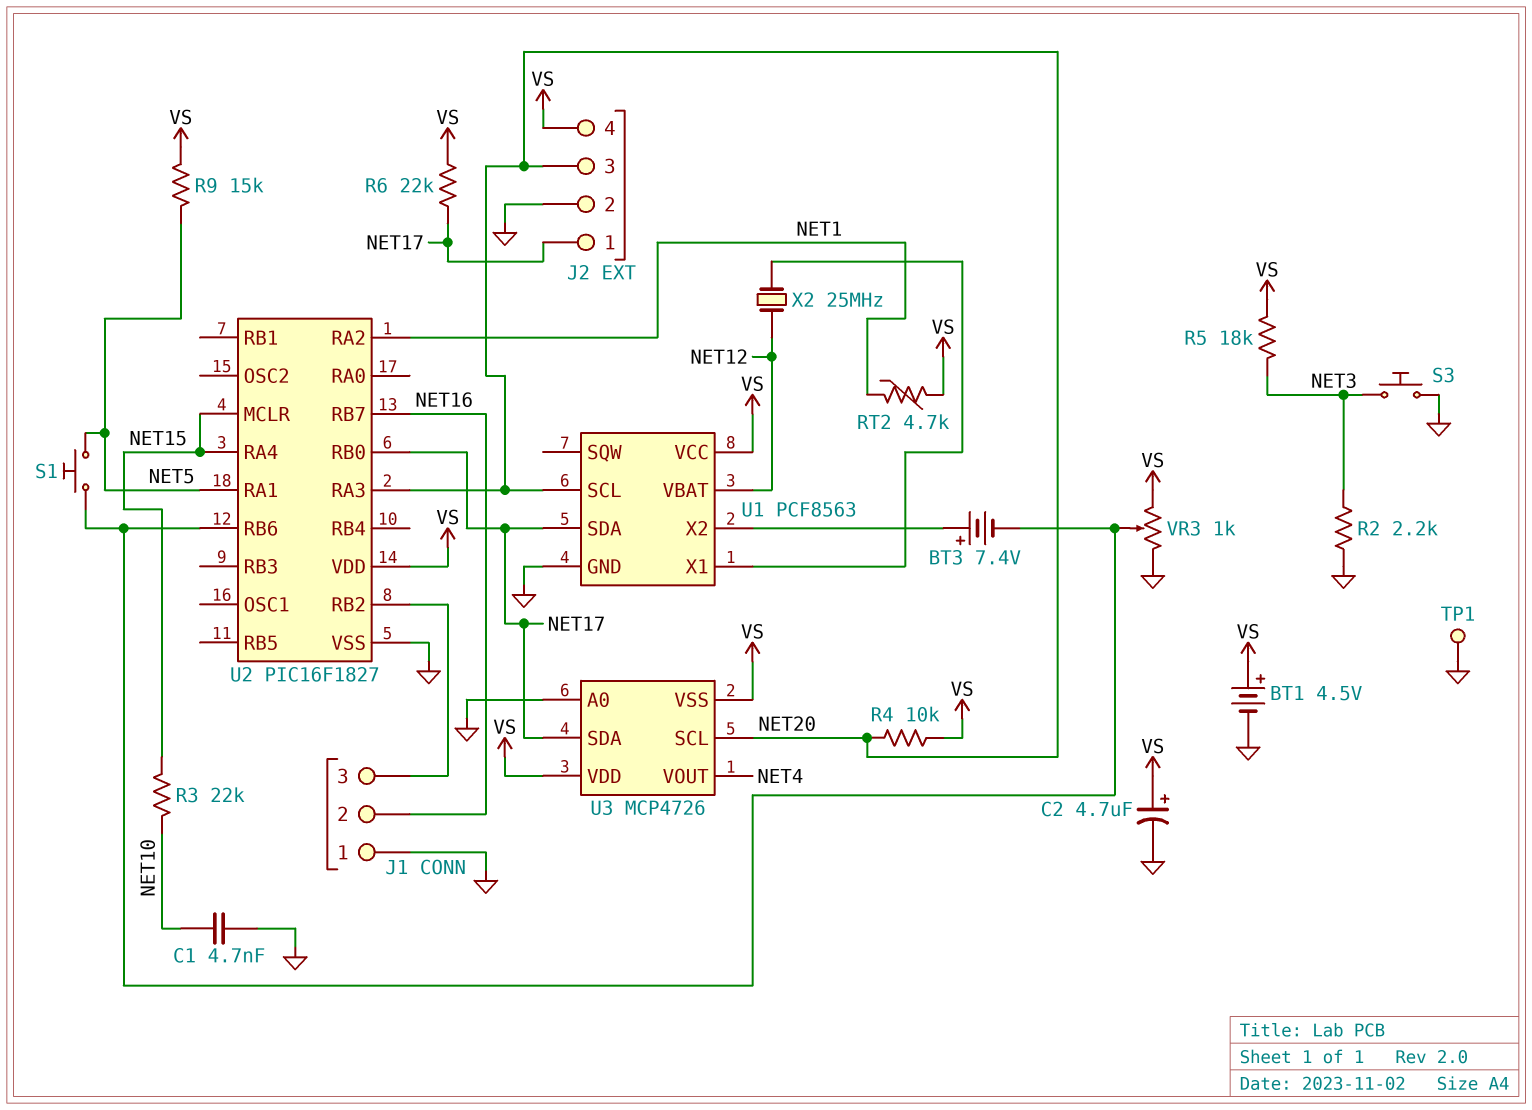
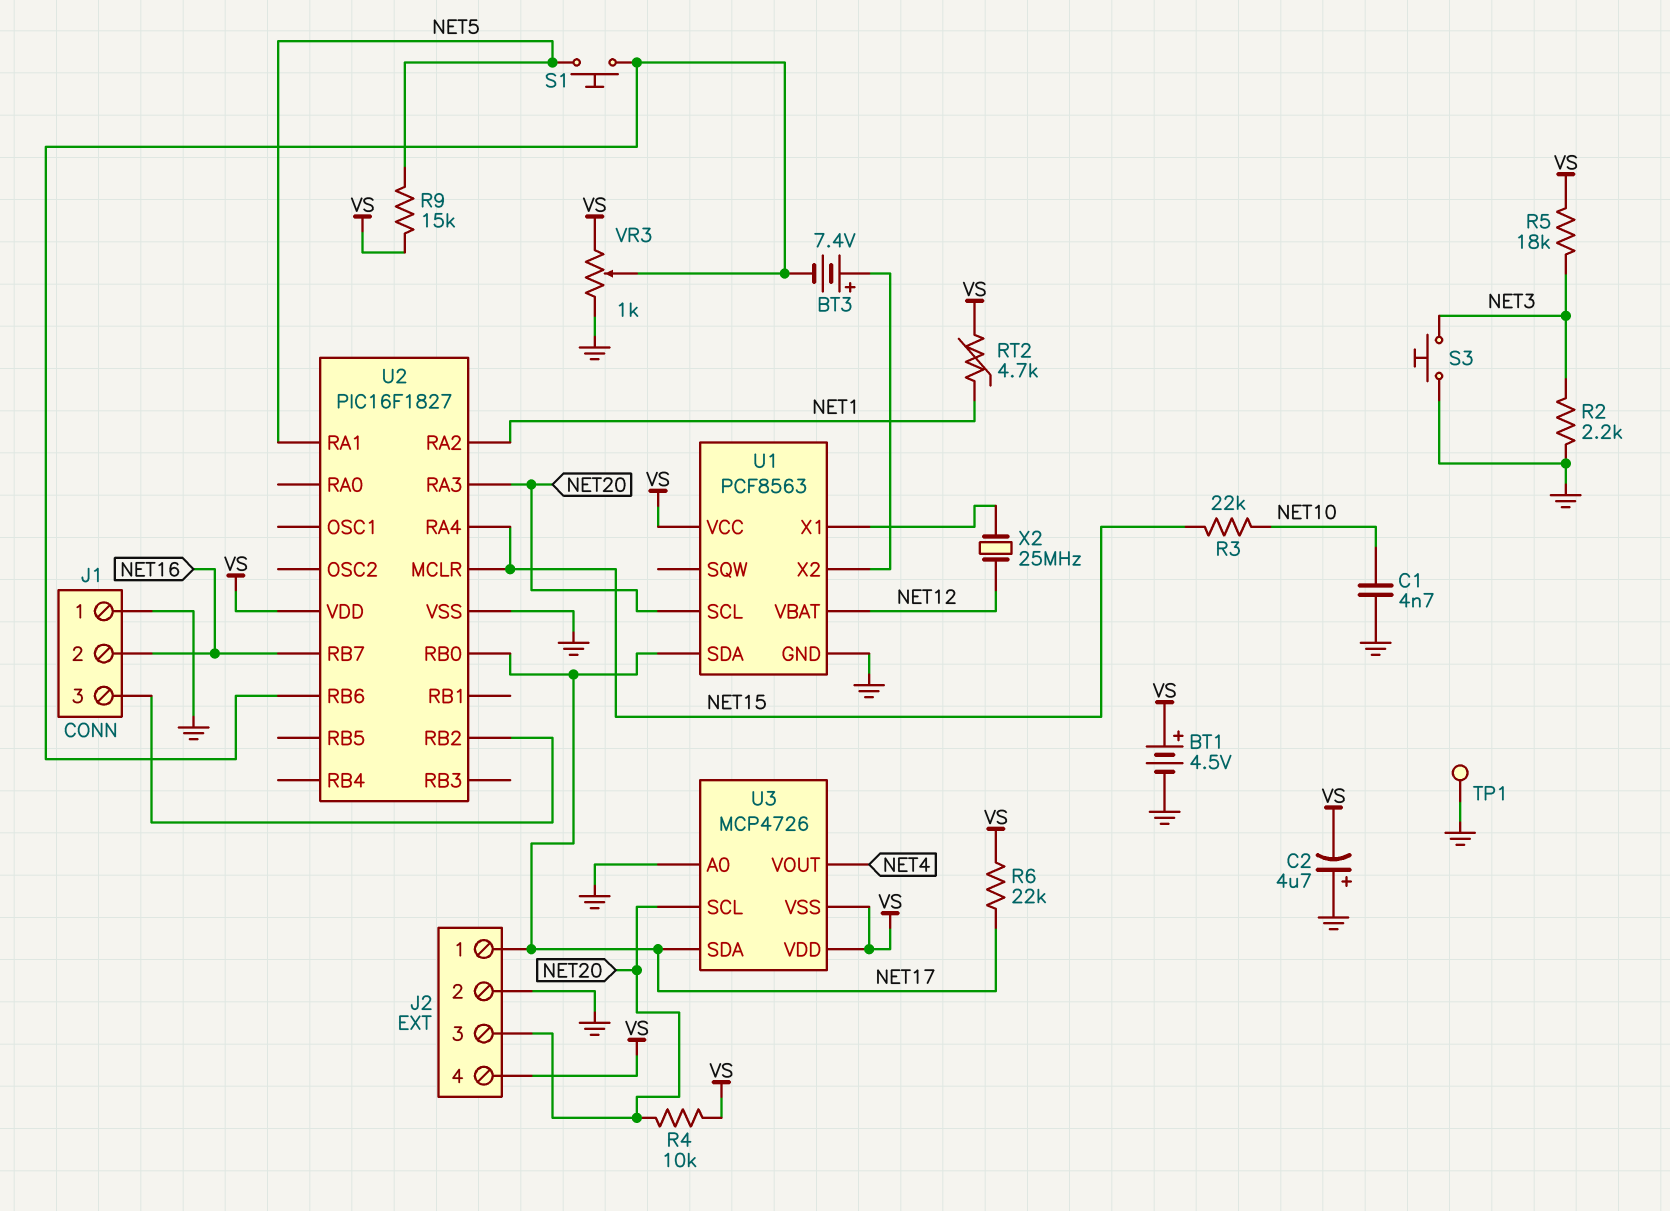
C2: 4.7uF (plus VS, minus GND) -> 4.7uF (plus GND, minus VS)

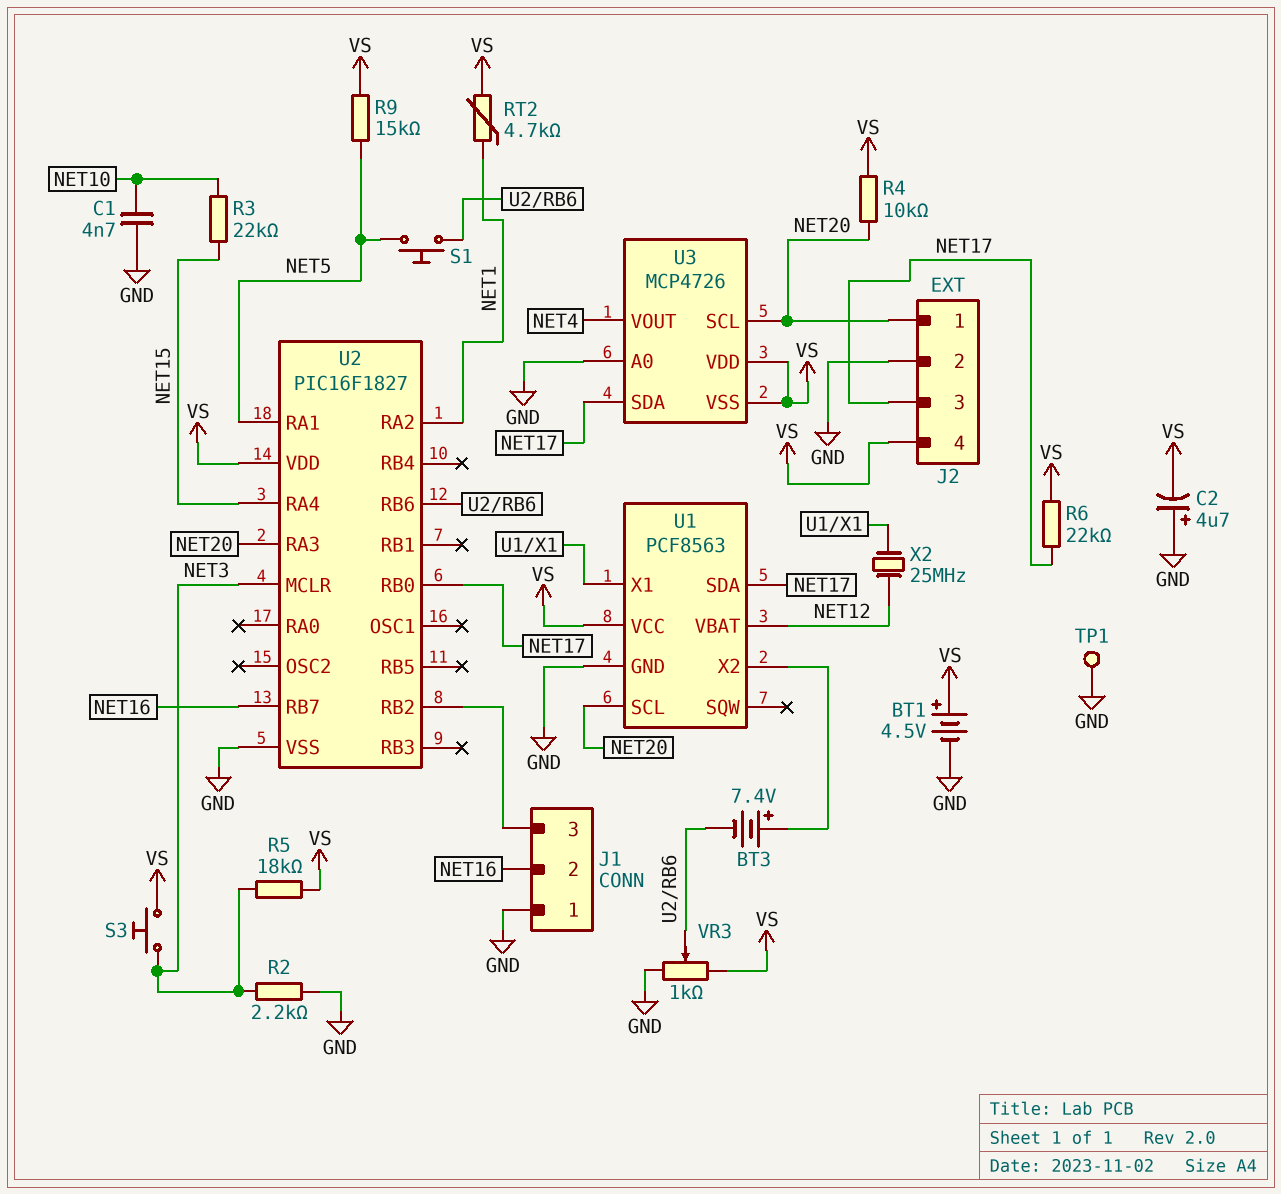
J2 pin 1: NET17 -> NET20
J2 pin 3: NET20 -> NET17
S3: button (GND, NET3) -> button (NET3, VS)
U2 pin MCLR: NET15 -> NET3

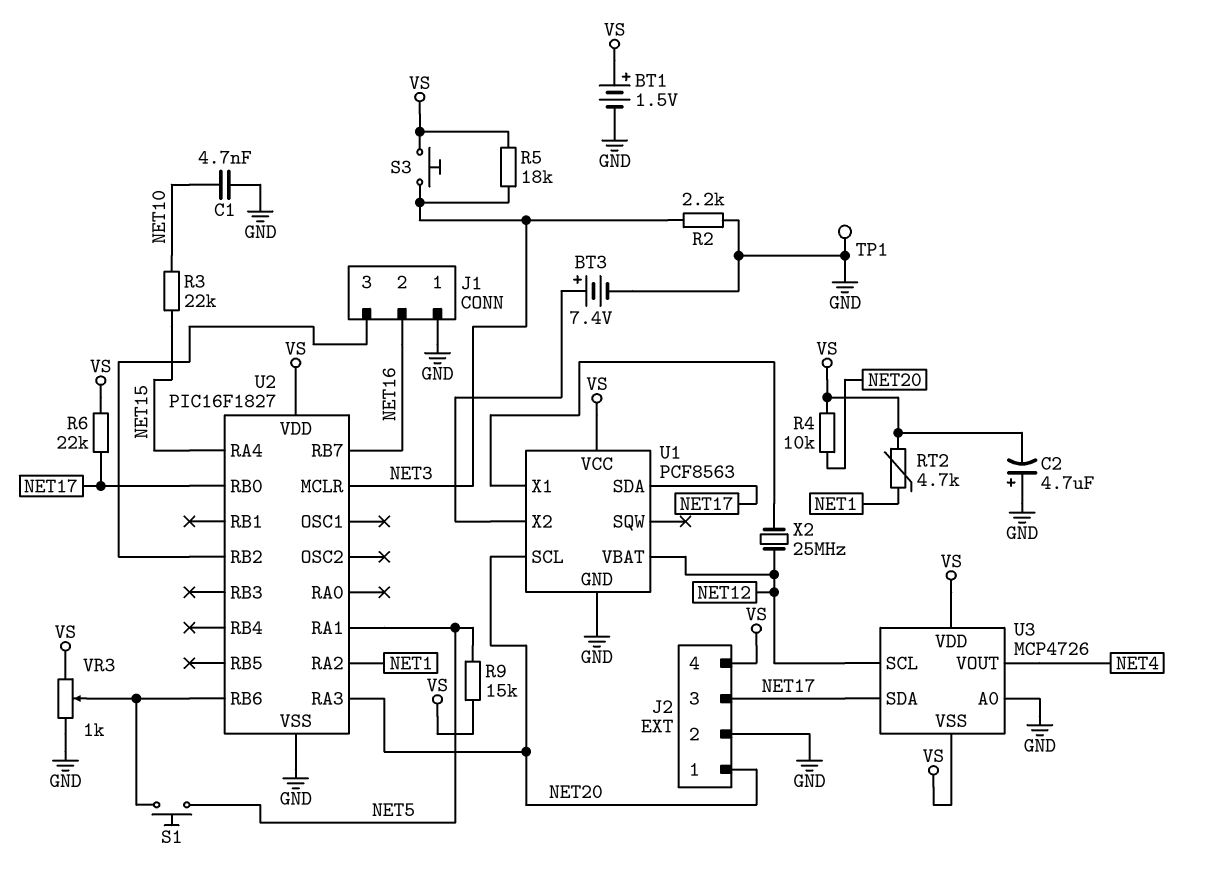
BT1: 4.5V (plus VS, minus GND) -> 1.5V (plus VS, minus GND)
BT3: 7.4V (plus U1/X2, minus U2/RB6) -> 7.4V (plus U1/X2, minus GND)
U3 pin SCL: NET20 -> NET12

